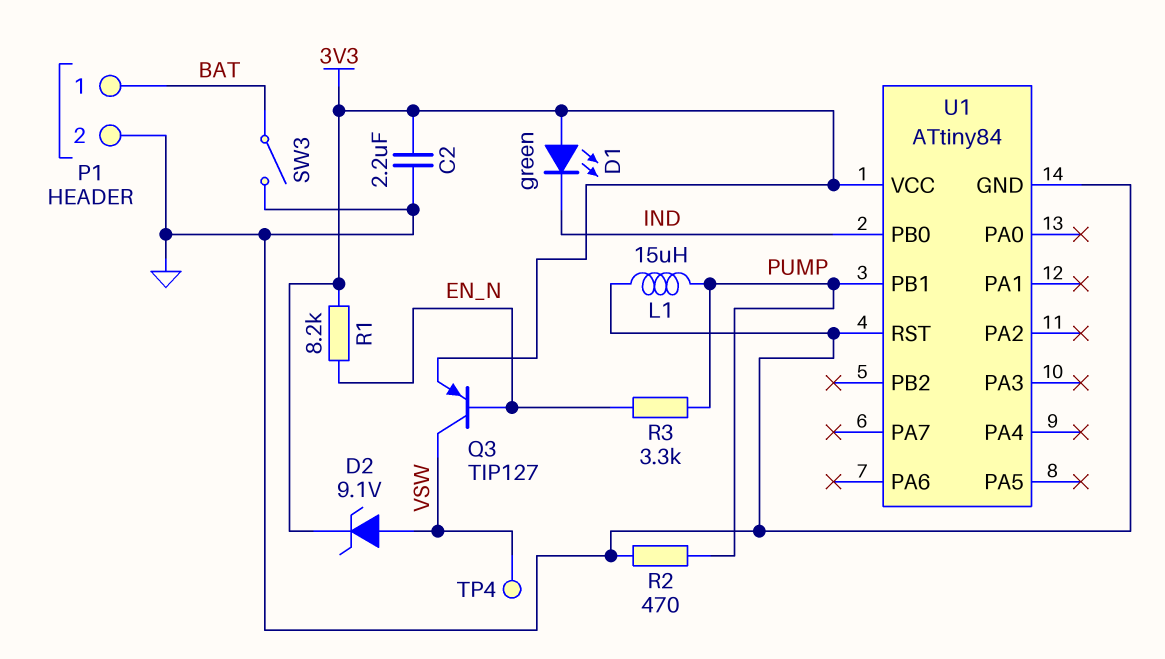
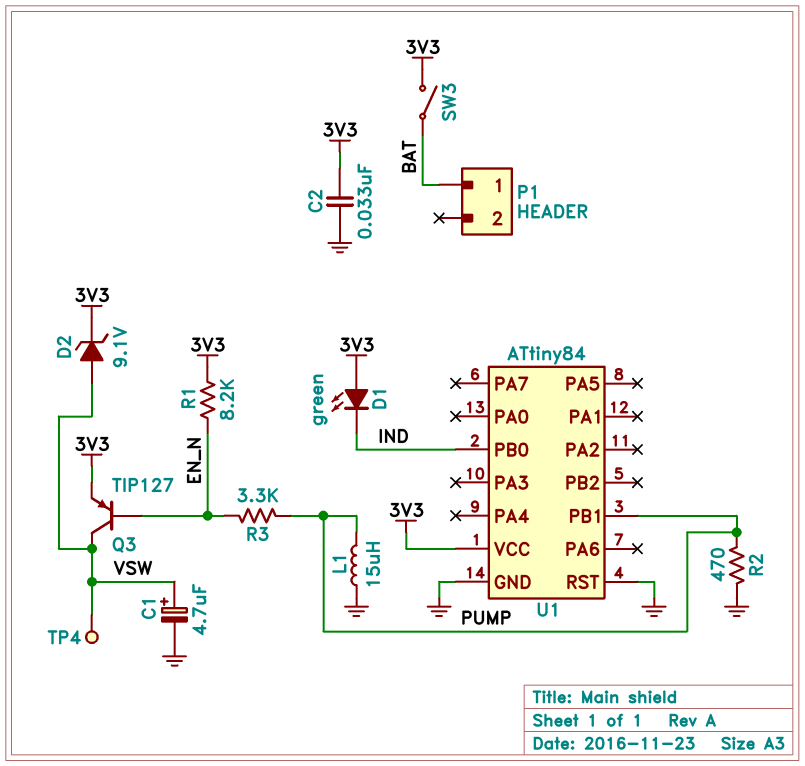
C1: none -> 4.7uF (plus VSW, minus GND)
C2: 2.2uF (3V3, GND) -> 33nF (3V3, GND)
P1 pin 2: GND -> none
SW3: switch (BAT, GND) -> switch (3V3, BAT)

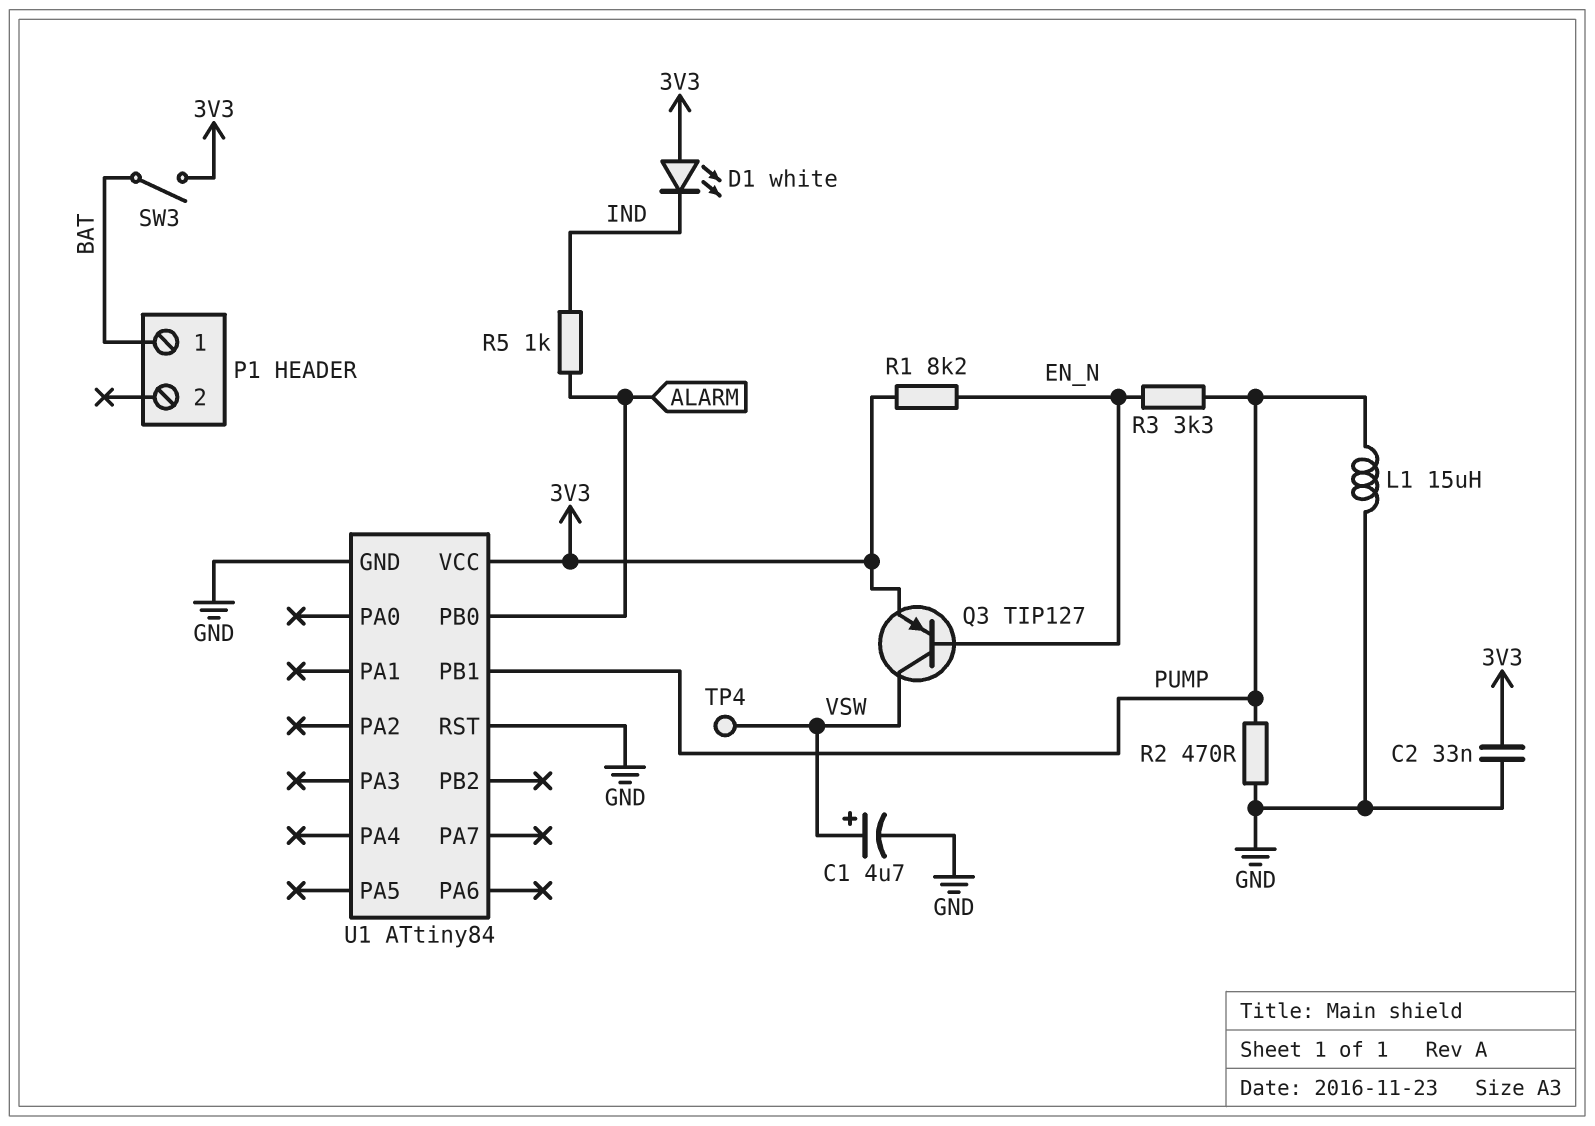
D1: LED green (A 3V3, K IND) -> LED white (A 3V3, K IND)
D2: zener 9.1V (A VSW, K 3V3) -> none
R5: none -> 1k (ALARM, IND)
U1 pin PB0: IND -> ALARM

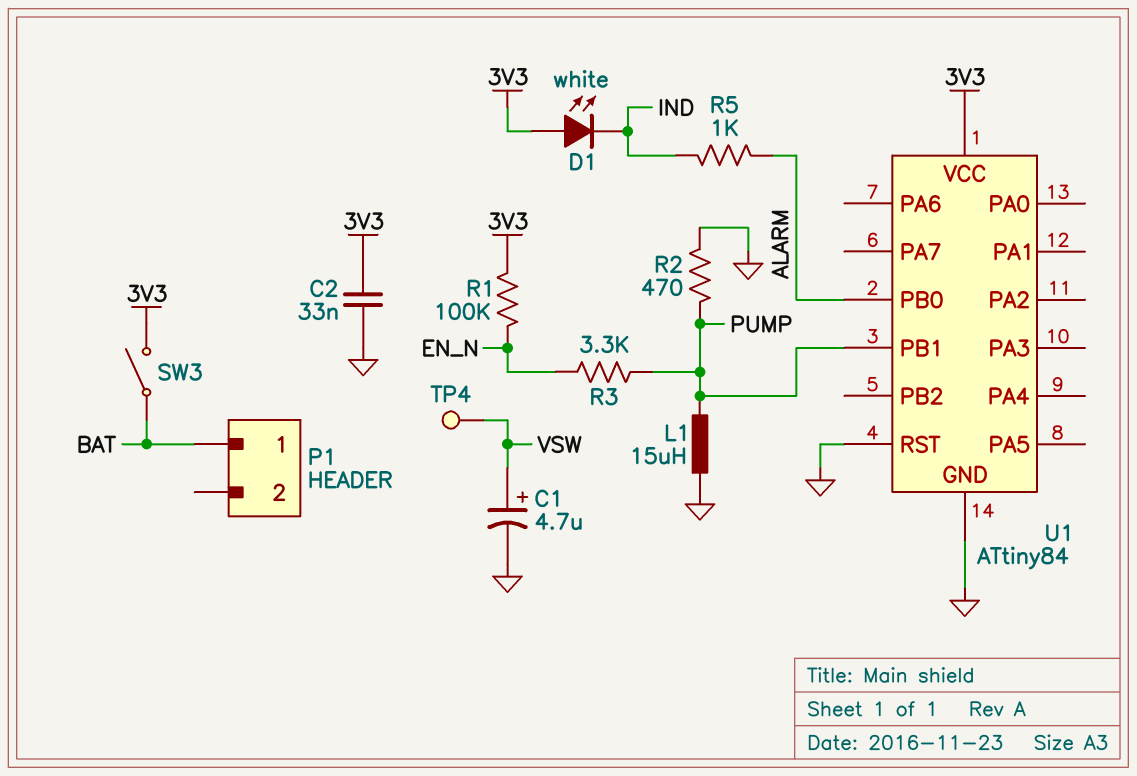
Q3: PNP TIP127 (B EN_N, C VSW, E 3V3) -> none
R1: 8.2k (3V3, EN_N) -> 100k (3V3, EN_N)

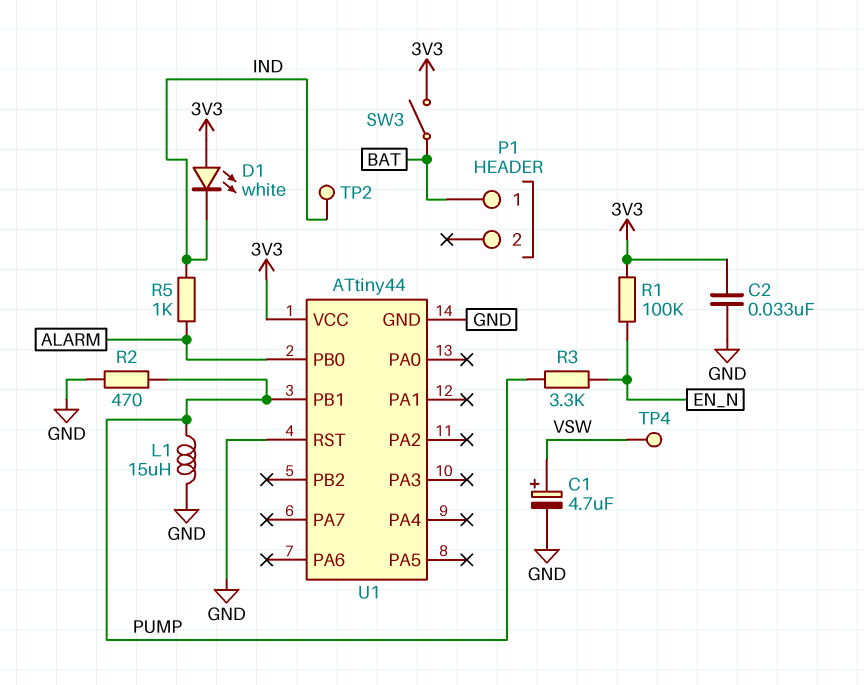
TP2: none -> test point (IND)
U1: ATtiny84 -> ATtiny44

